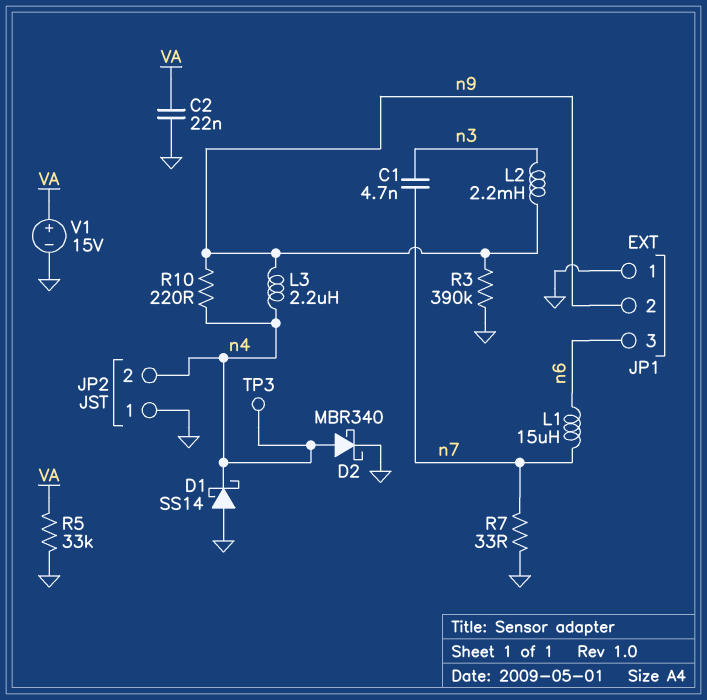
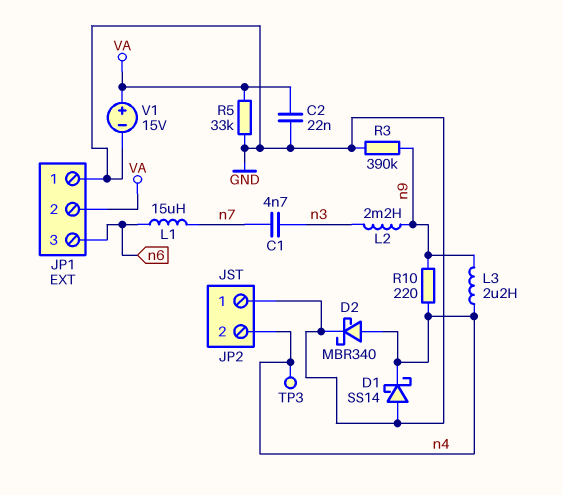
JP1 pin 2: n9 -> VA
R7: 33 (GND, n7) -> none

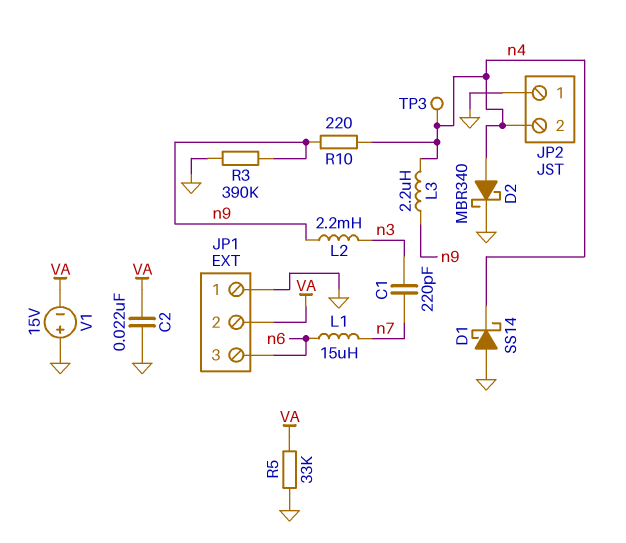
C1: 4.7nF (n3, n7) -> 220pF (n3, n7)
V1: 15V (plus VA, minus GND) -> 15V (plus GND, minus VA)

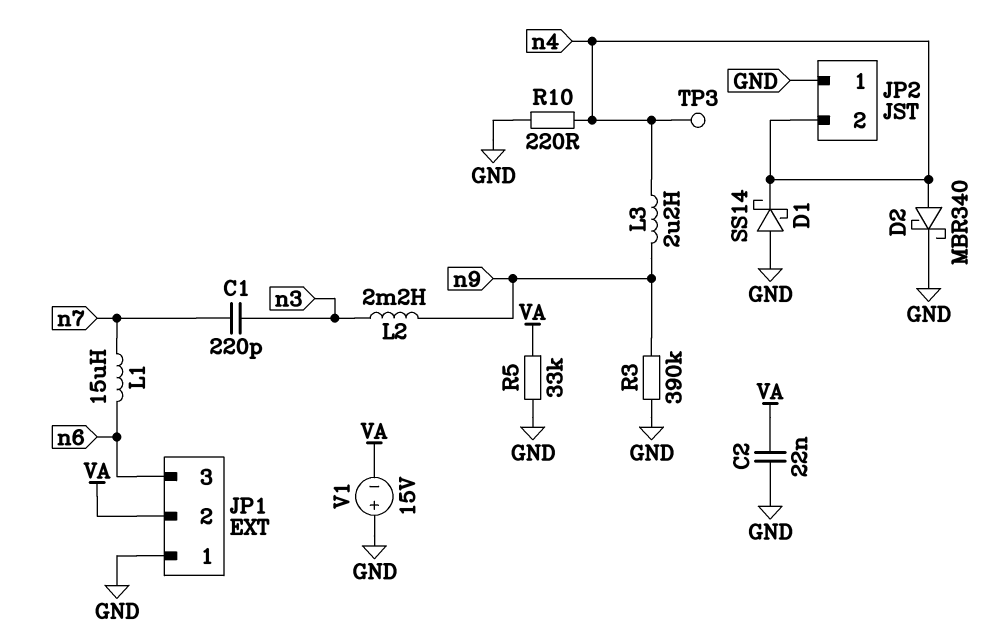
R10: 220 (n4, n9) -> 220 (GND, n4)

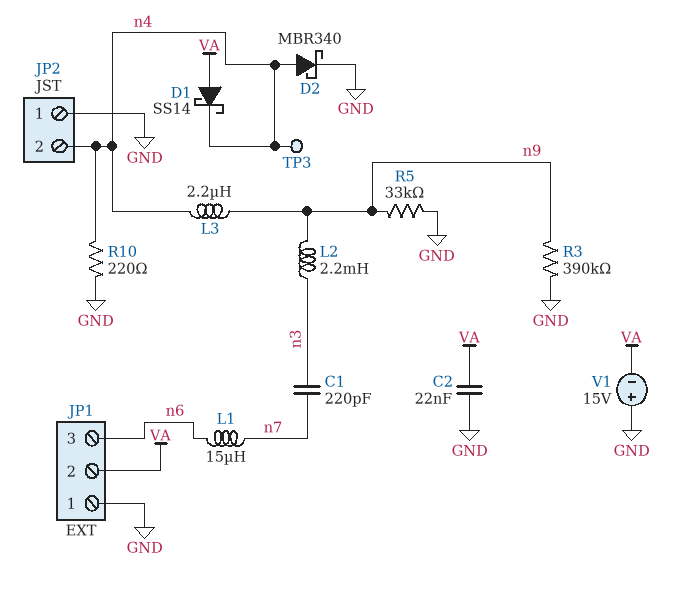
D1: schottky SS14 (A GND, K n4) -> schottky SS14 (A VA, K n4)
R5: 33k (GND, VA) -> 33k (GND, n9)

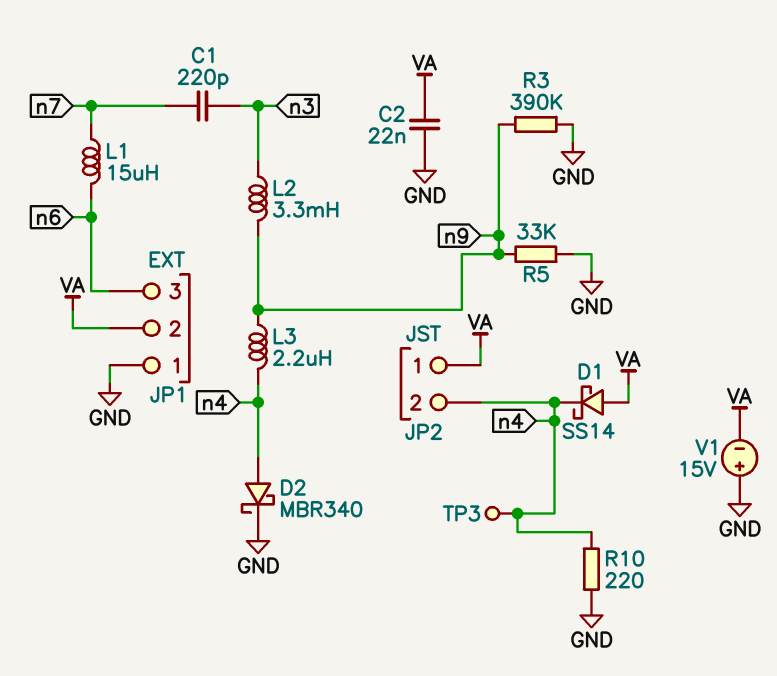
JP2 pin 1: GND -> VA
L2: 2.2mH (n3, n9) -> 3.3mH (n3, n9)

